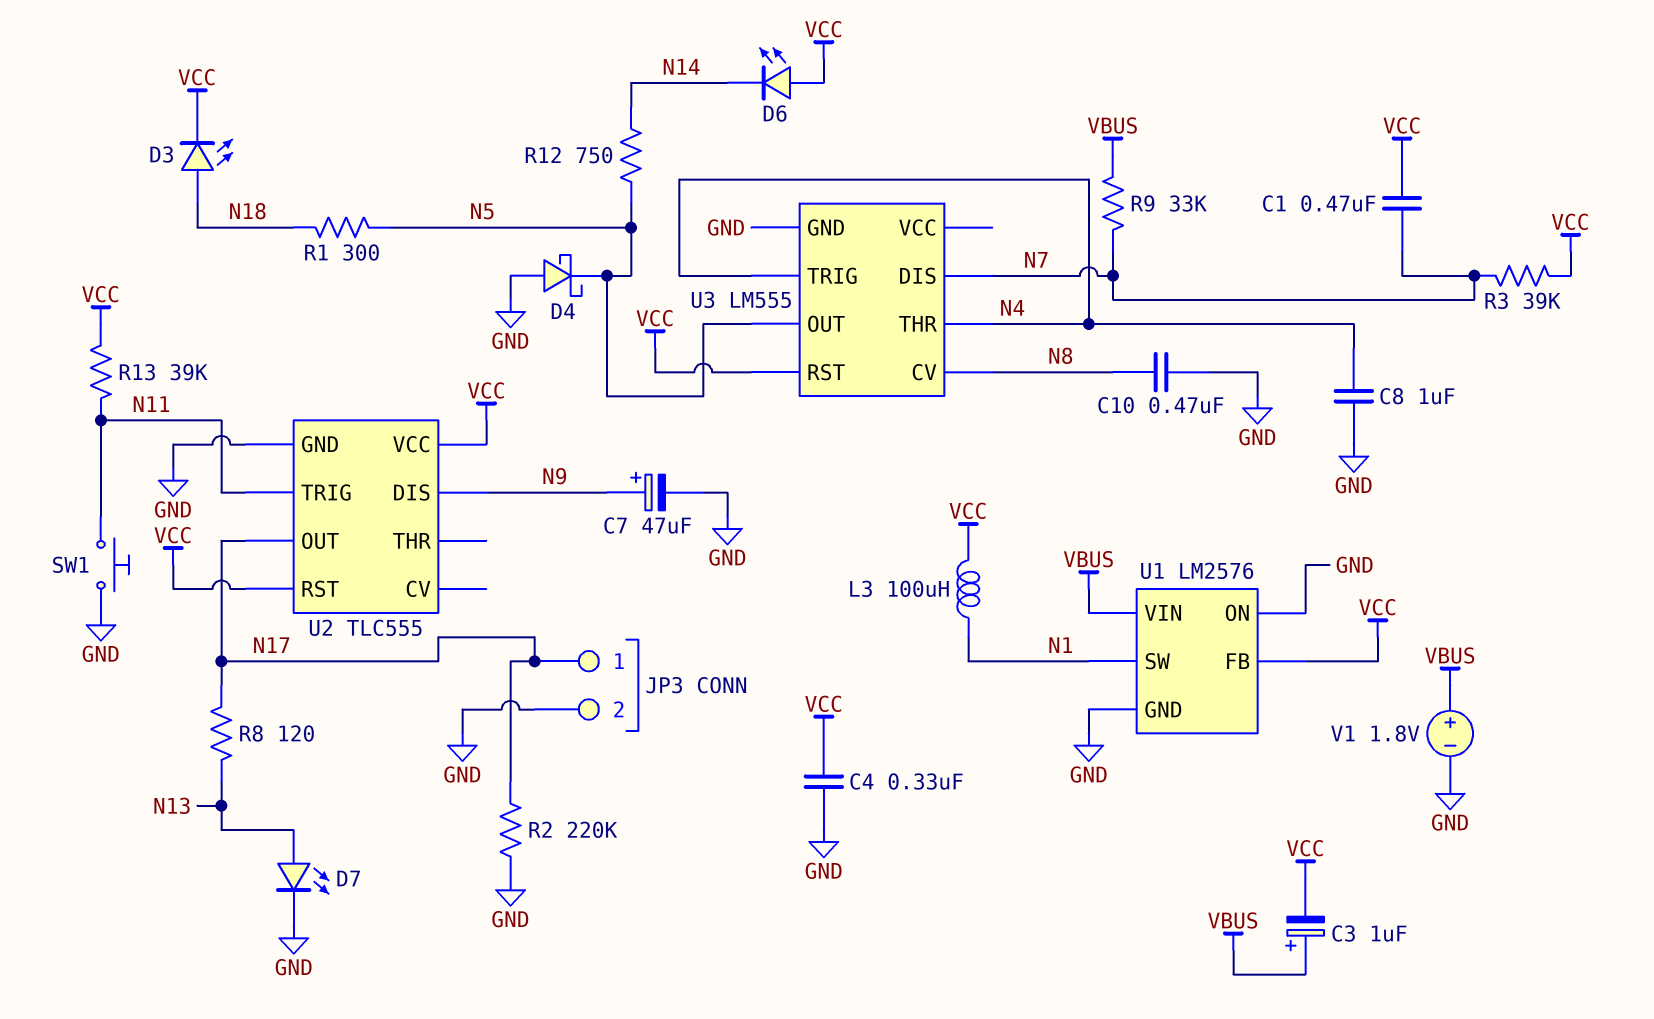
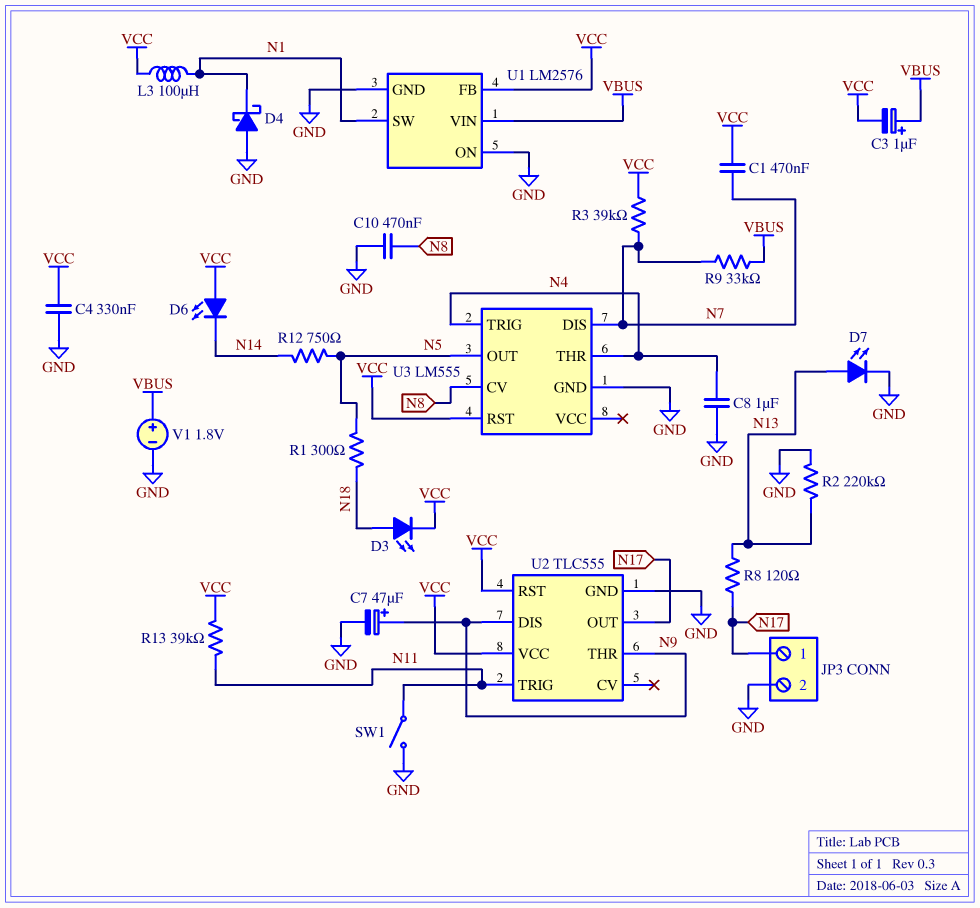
D4: schottky (A GND, K N5) -> schottky (A GND, K N1)
R2: 220k (GND, N17) -> 220k (GND, N13)
SW1: button (GND, N11) -> switch (GND, N11)
U2 pin THR: none -> N9

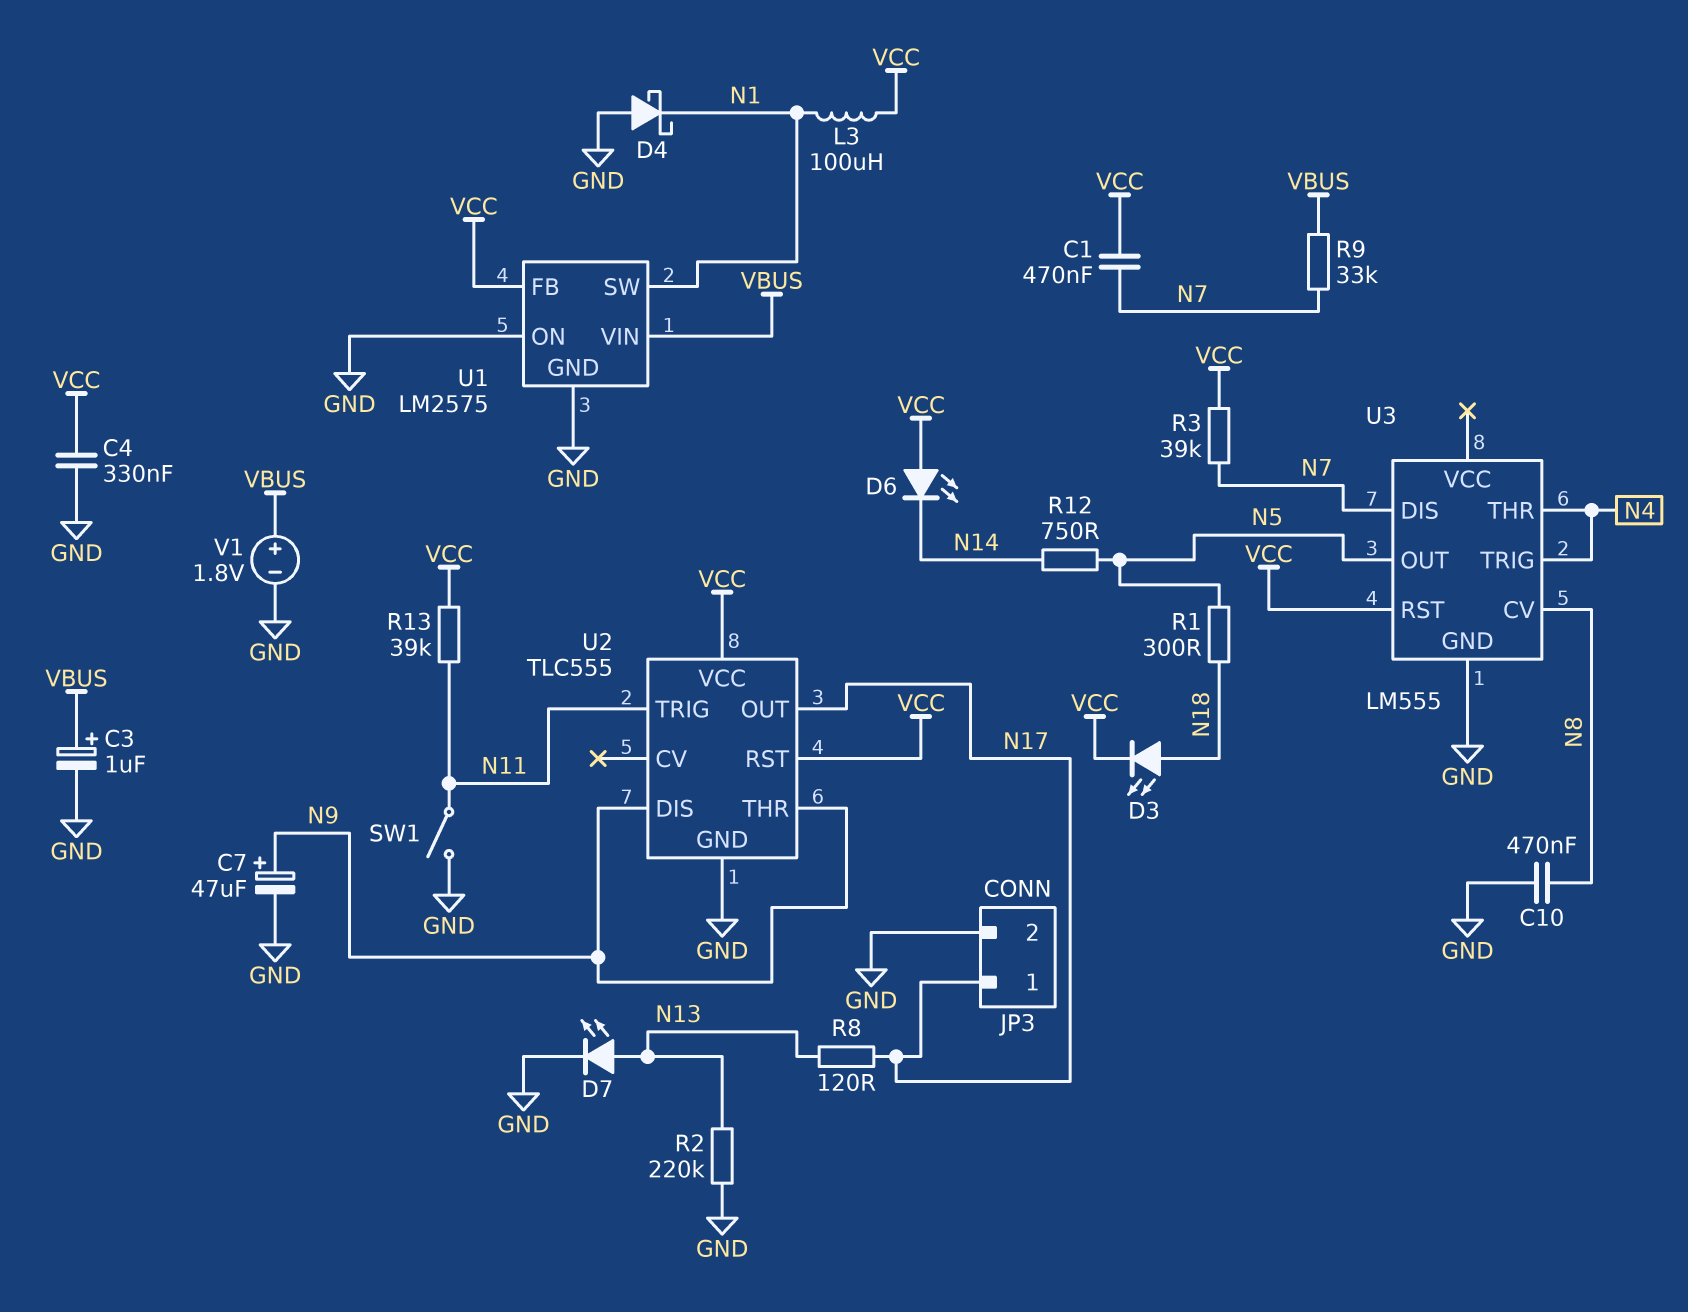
C3: 1uF (plus VBUS, minus VCC) -> 1uF (plus VBUS, minus GND)
C8: 1uF (GND, N4) -> none
U1: LM2576 -> LM2575

